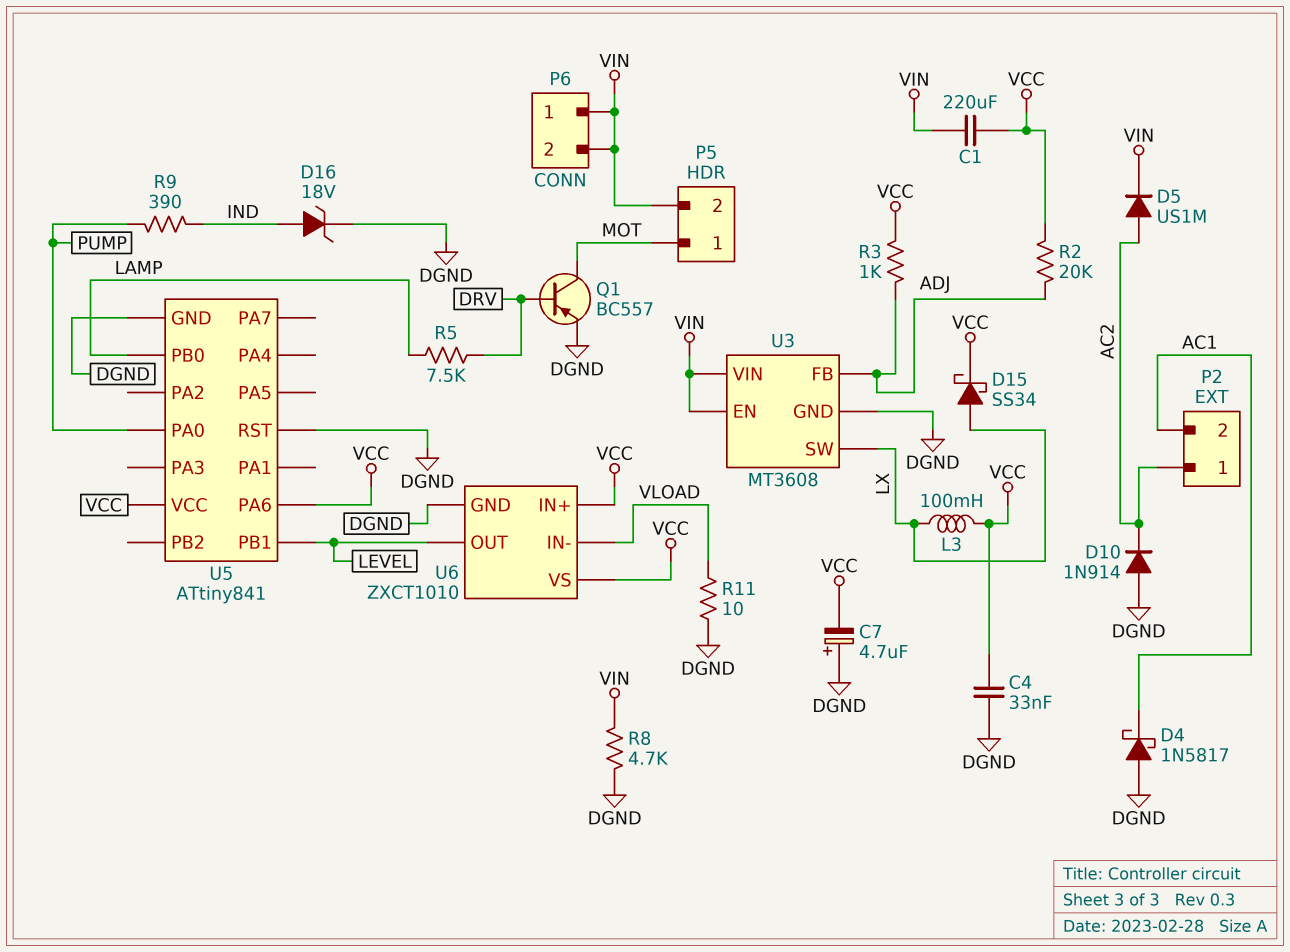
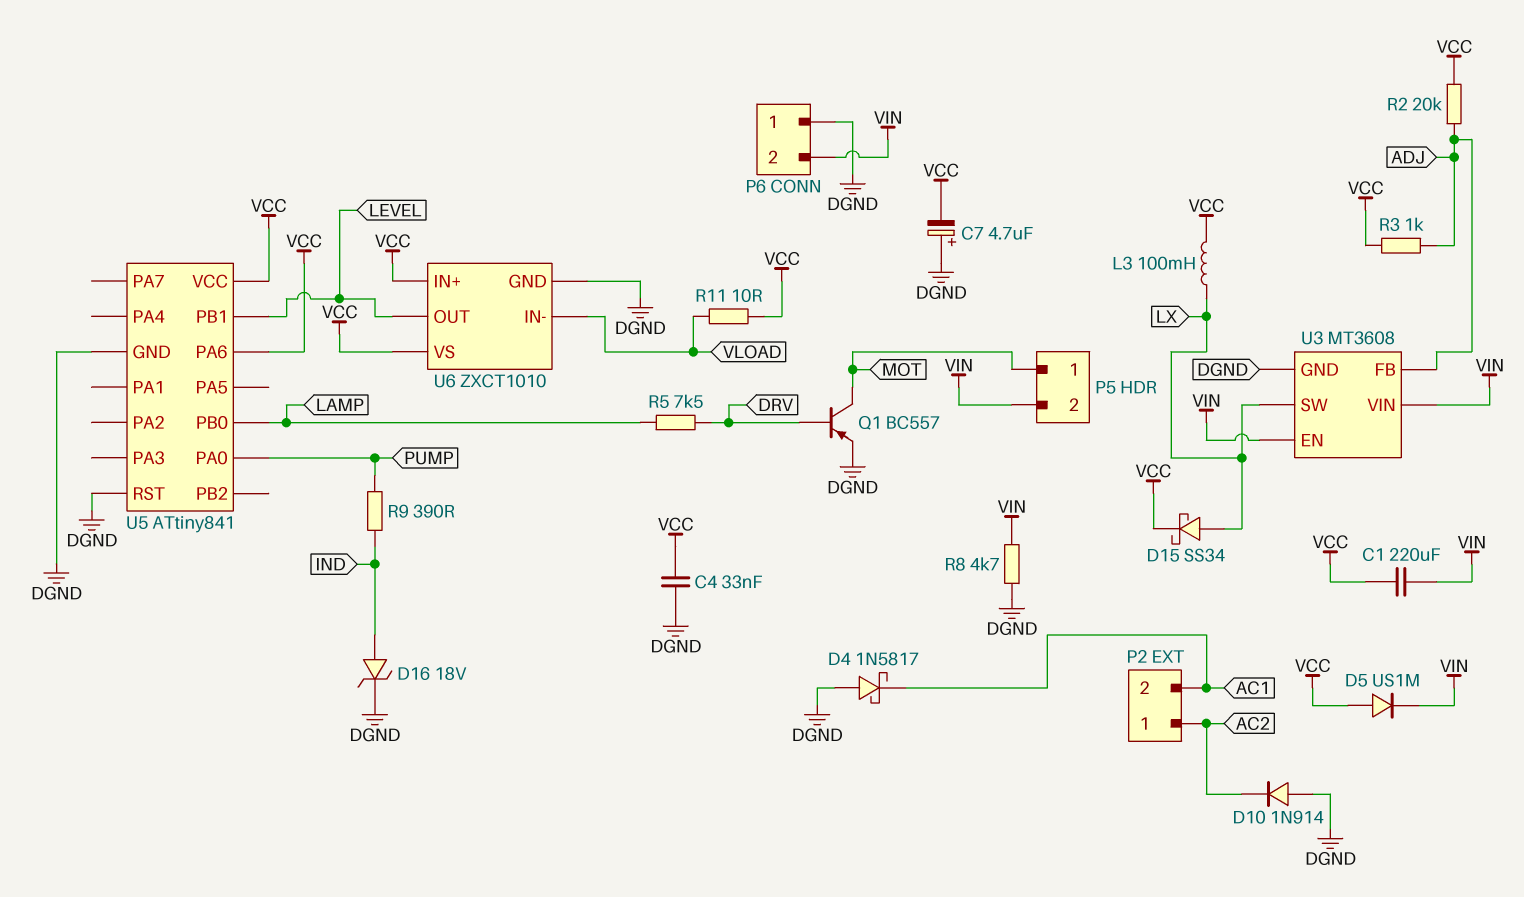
D5: diode US1M (A AC2, K VIN) -> diode US1M (A VCC, K VIN)
P6 pin 1: VIN -> DGND
R11: 10 (DGND, VLOAD) -> 10 (VCC, VLOAD)

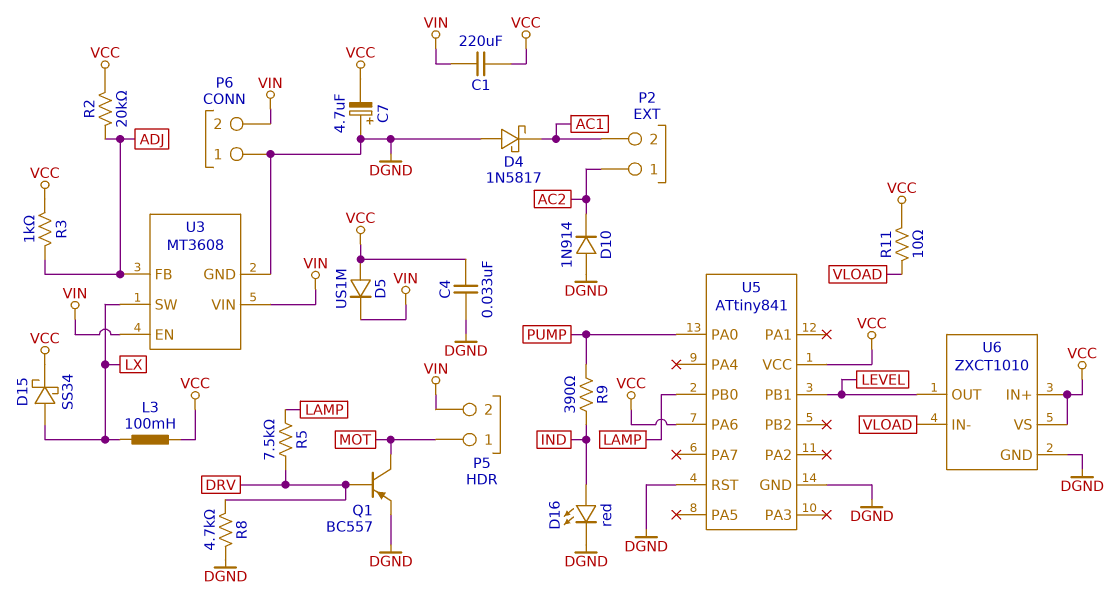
D16: zener 18V (A IND, K DGND) -> LED red (A IND, K DGND)
R8: 4.7k (DGND, VIN) -> 4.7k (DGND, DRV)

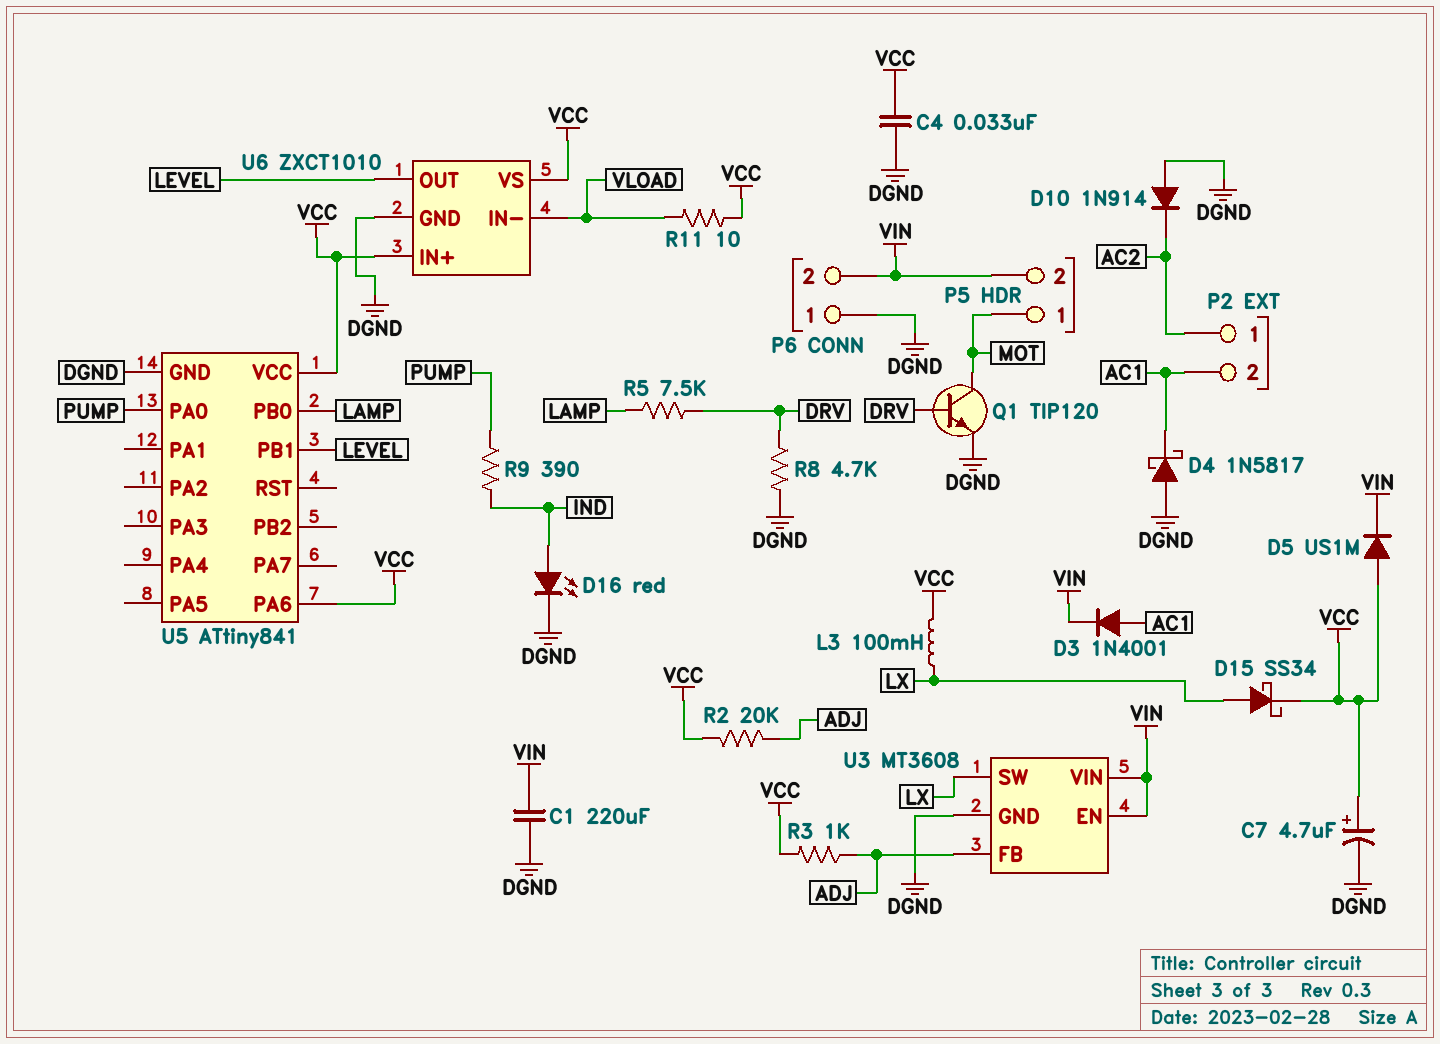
C1: 220uF (VCC, VIN) -> 220uF (DGND, VIN)
C7: 4.7uF (plus DGND, minus VCC) -> 4.7uF (plus VCC, minus DGND)
D3: none -> diode 1N4001 (A AC1, K VIN)
Q1: PNP BC557 (B DRV, C MOT, E DGND) -> NPN TIP120 (B DRV, C MOT, E DGND)
U5 pin RST: DGND -> none

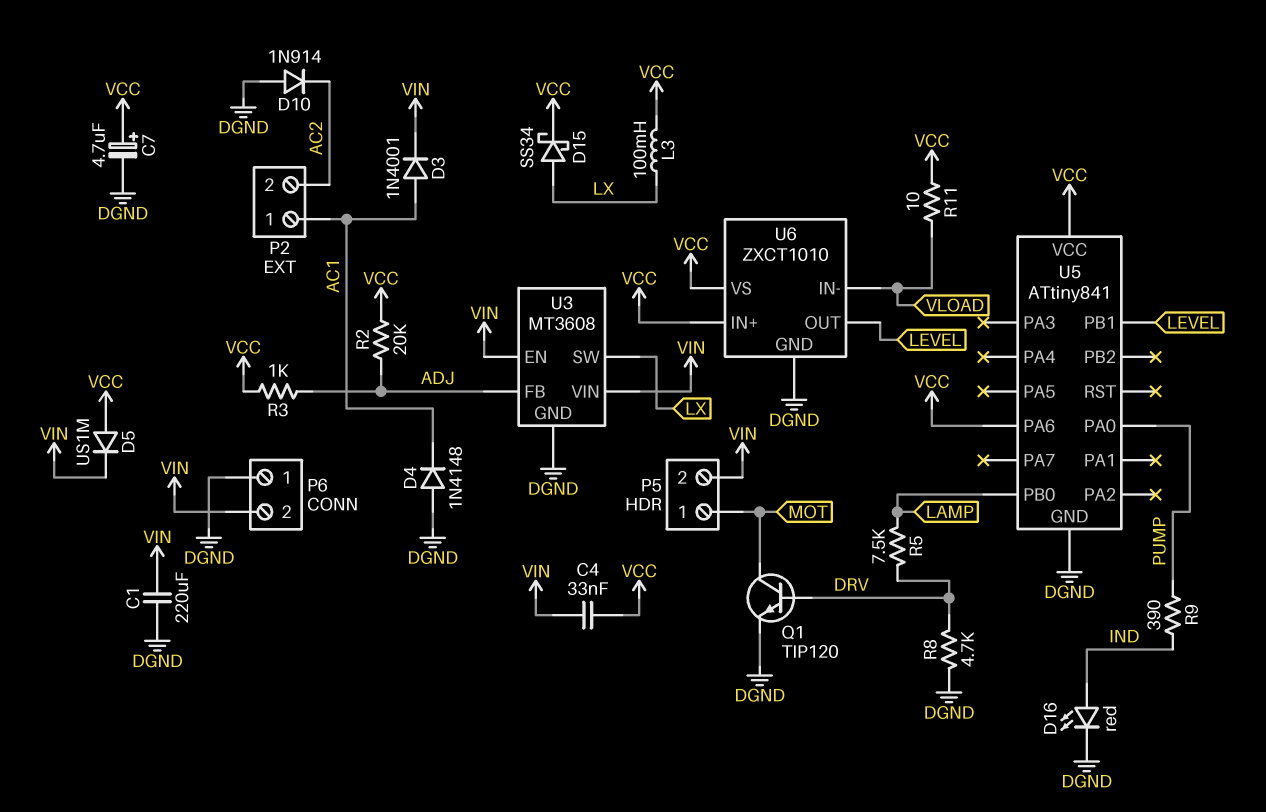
C4: 33nF (DGND, VCC) -> 33nF (VCC, VIN)
D4: schottky 1N5817 (A DGND, K AC1) -> diode 1N4148 (A DGND, K AC1)
P2 pin 1: AC2 -> AC1
P2 pin 2: AC1 -> AC2

